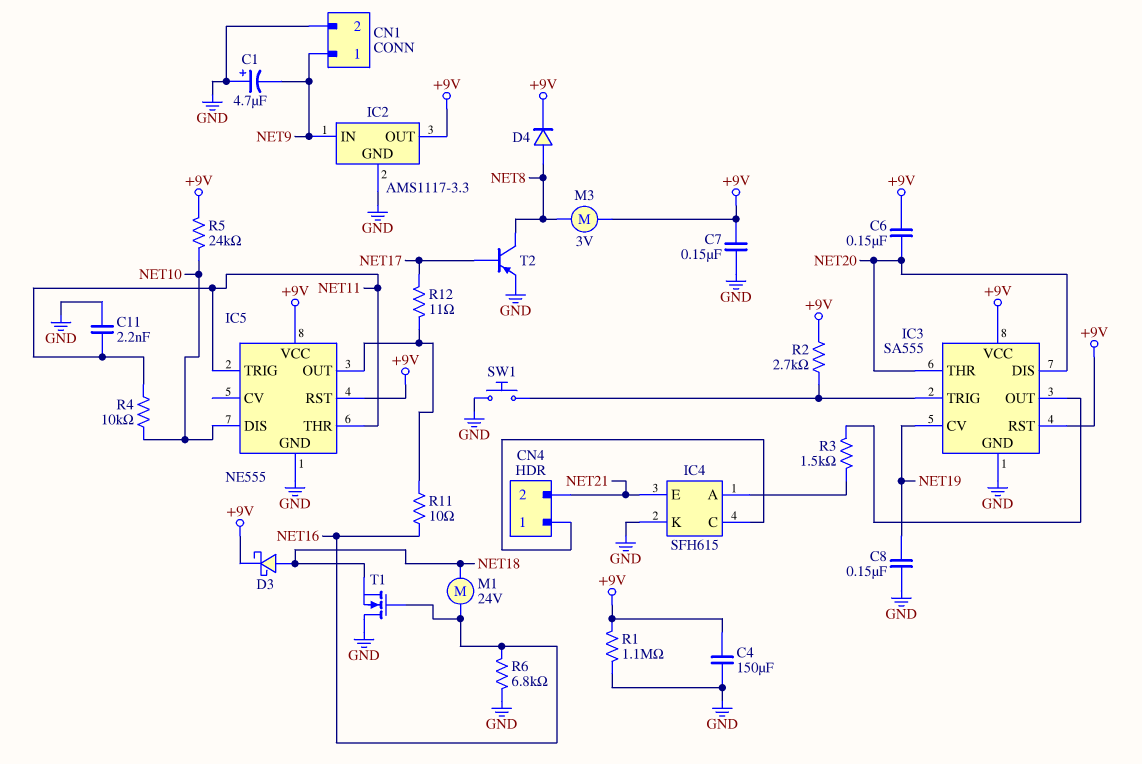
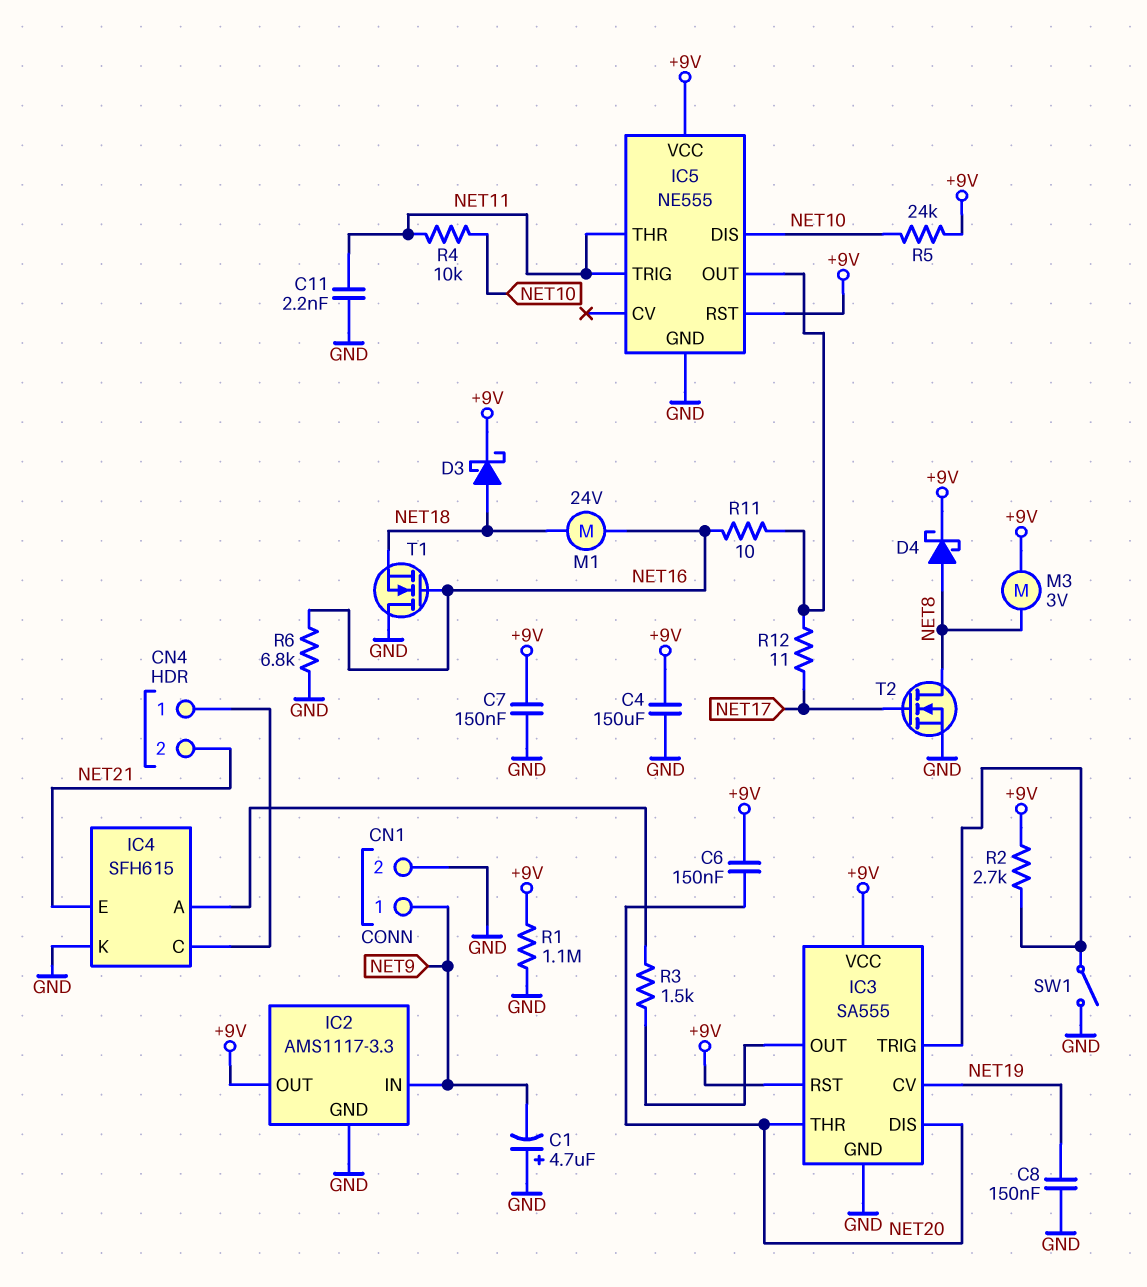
D4: diode (A NET8, K +9V) -> schottky (A NET8, K +9V)
SW1: button (GND, IC3/TRIG) -> switch (GND, IC3/TRIG)
T2: PNP (B NET17, C NET8, E GND) -> NMOS (G NET17, D NET8, S GND)

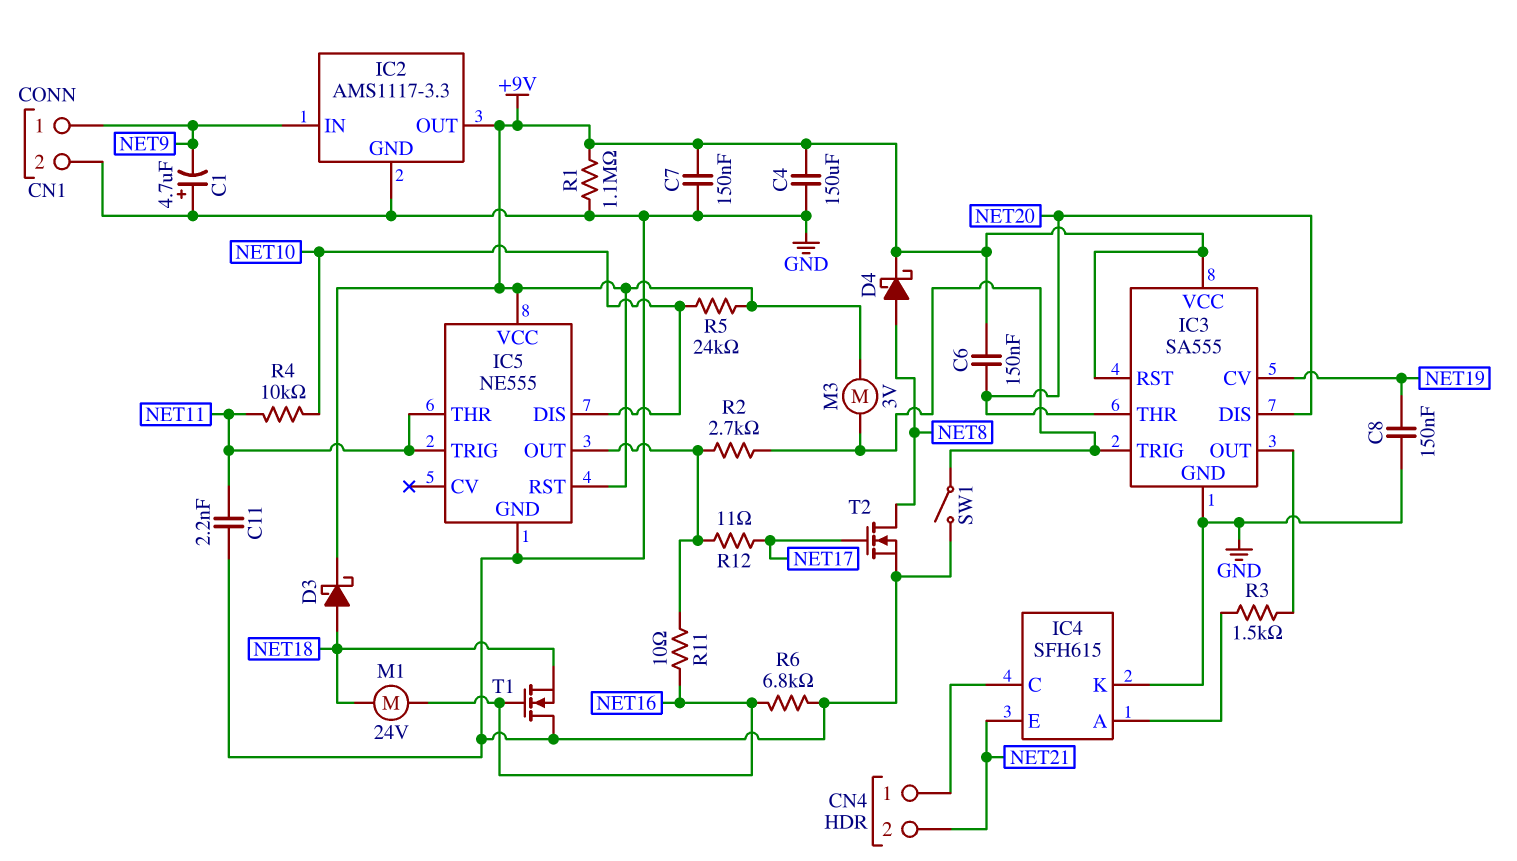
M3: motor 3V (+9V, NET8) -> motor 3V (+9V, IC3/TRIG)
R2: 2.7k (+9V, IC3/TRIG) -> 2.7k (IC3/TRIG, IC5/OUT)

